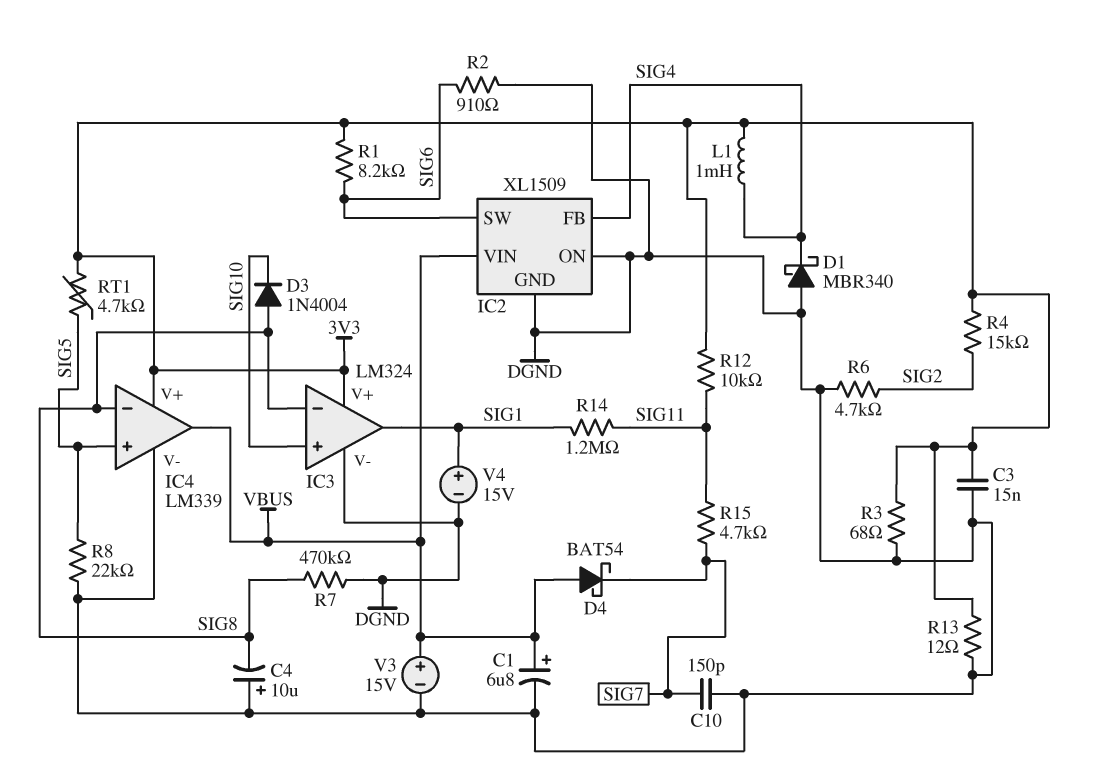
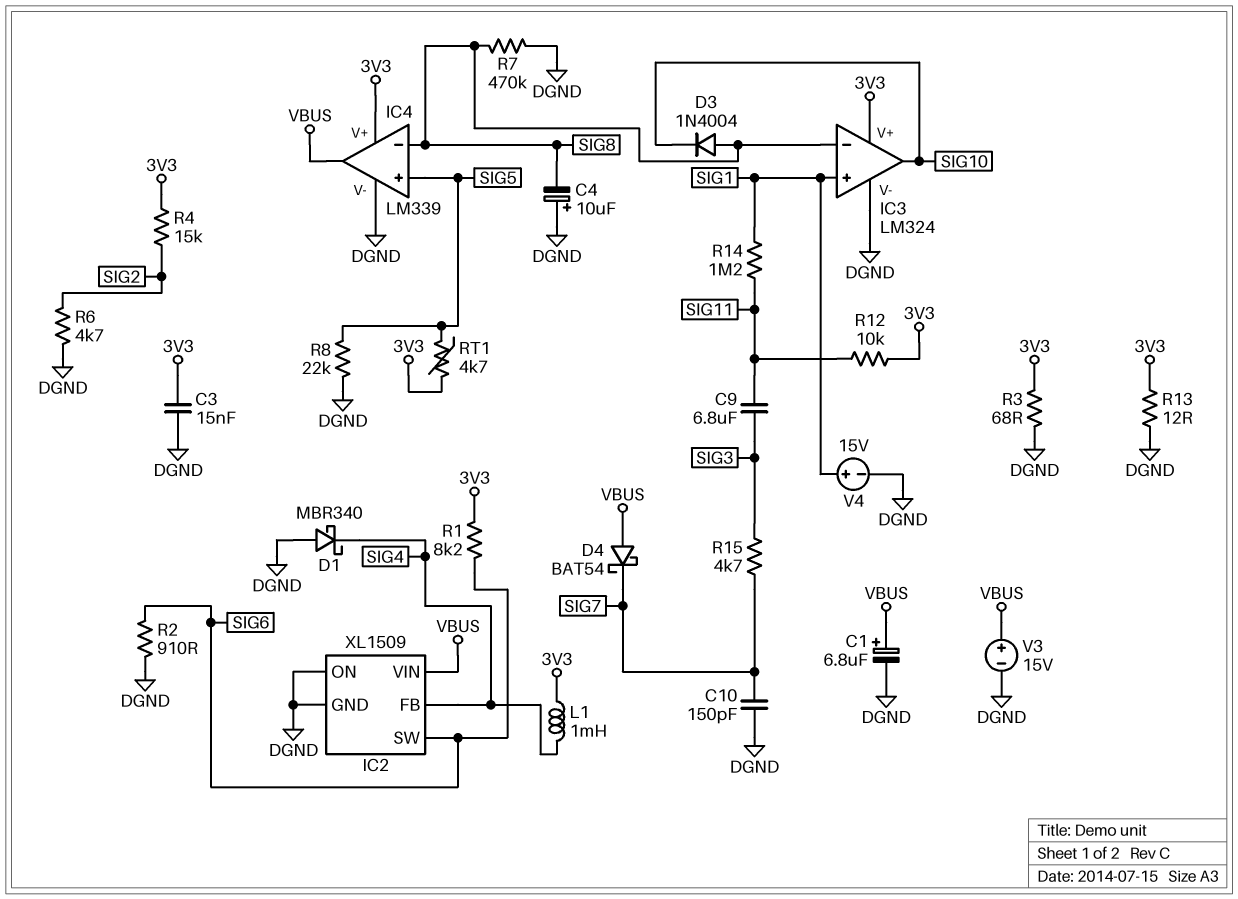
C9: none -> 6.8uF (SIG3, SIG11)
IC3 pin in+: SIG10 -> SIG1
IC3 pin out: SIG1 -> SIG10
R15: 4.7k (SIG7, SIG11) -> 4.7k (SIG3, SIG7)

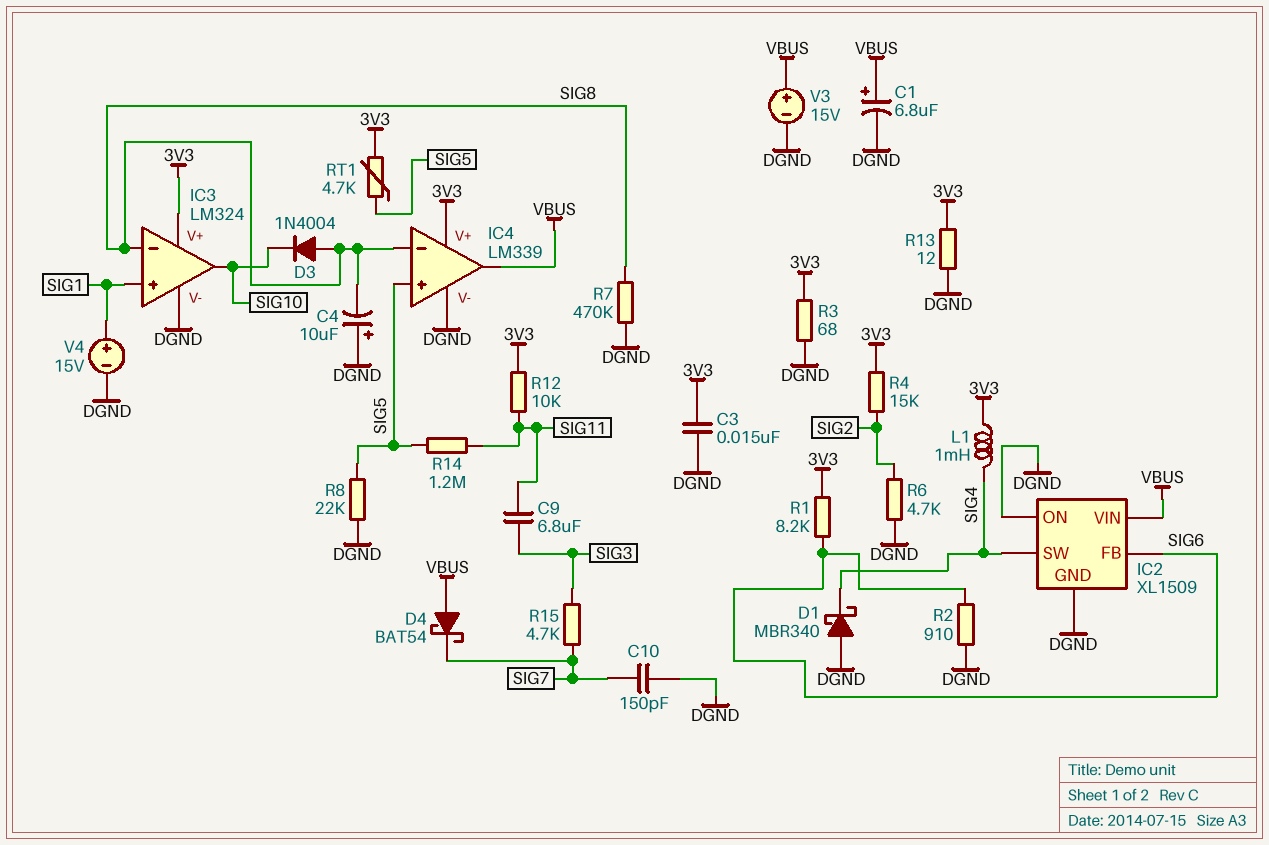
IC2 pin FB: SIG4 -> SIG6
IC2 pin SW: SIG6 -> SIG4
R14: 1.2M (SIG1, SIG11) -> 1.2M (SIG5, SIG11)

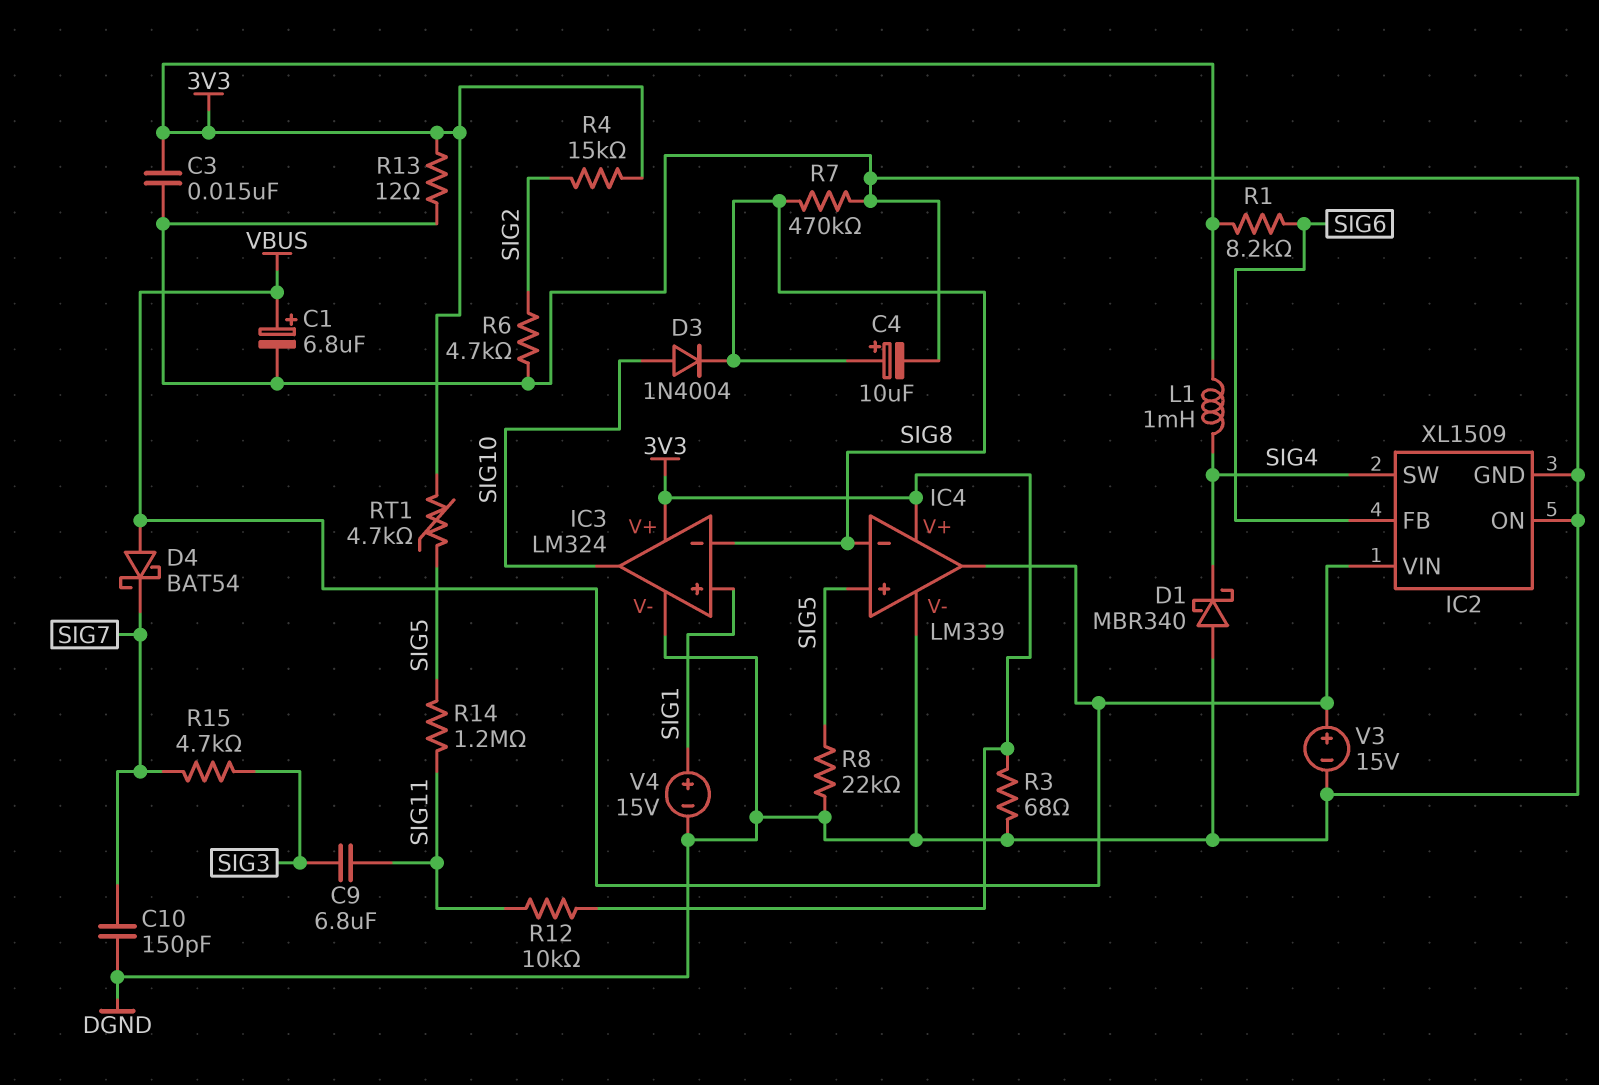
C4: 10uF (plus DGND, minus SIG8) -> 10uF (plus SIG8, minus DGND)
D3: diode 1N4004 (A SIG8, K SIG10) -> diode 1N4004 (A SIG10, K SIG8)
R2: 910 (DGND, SIG6) -> none

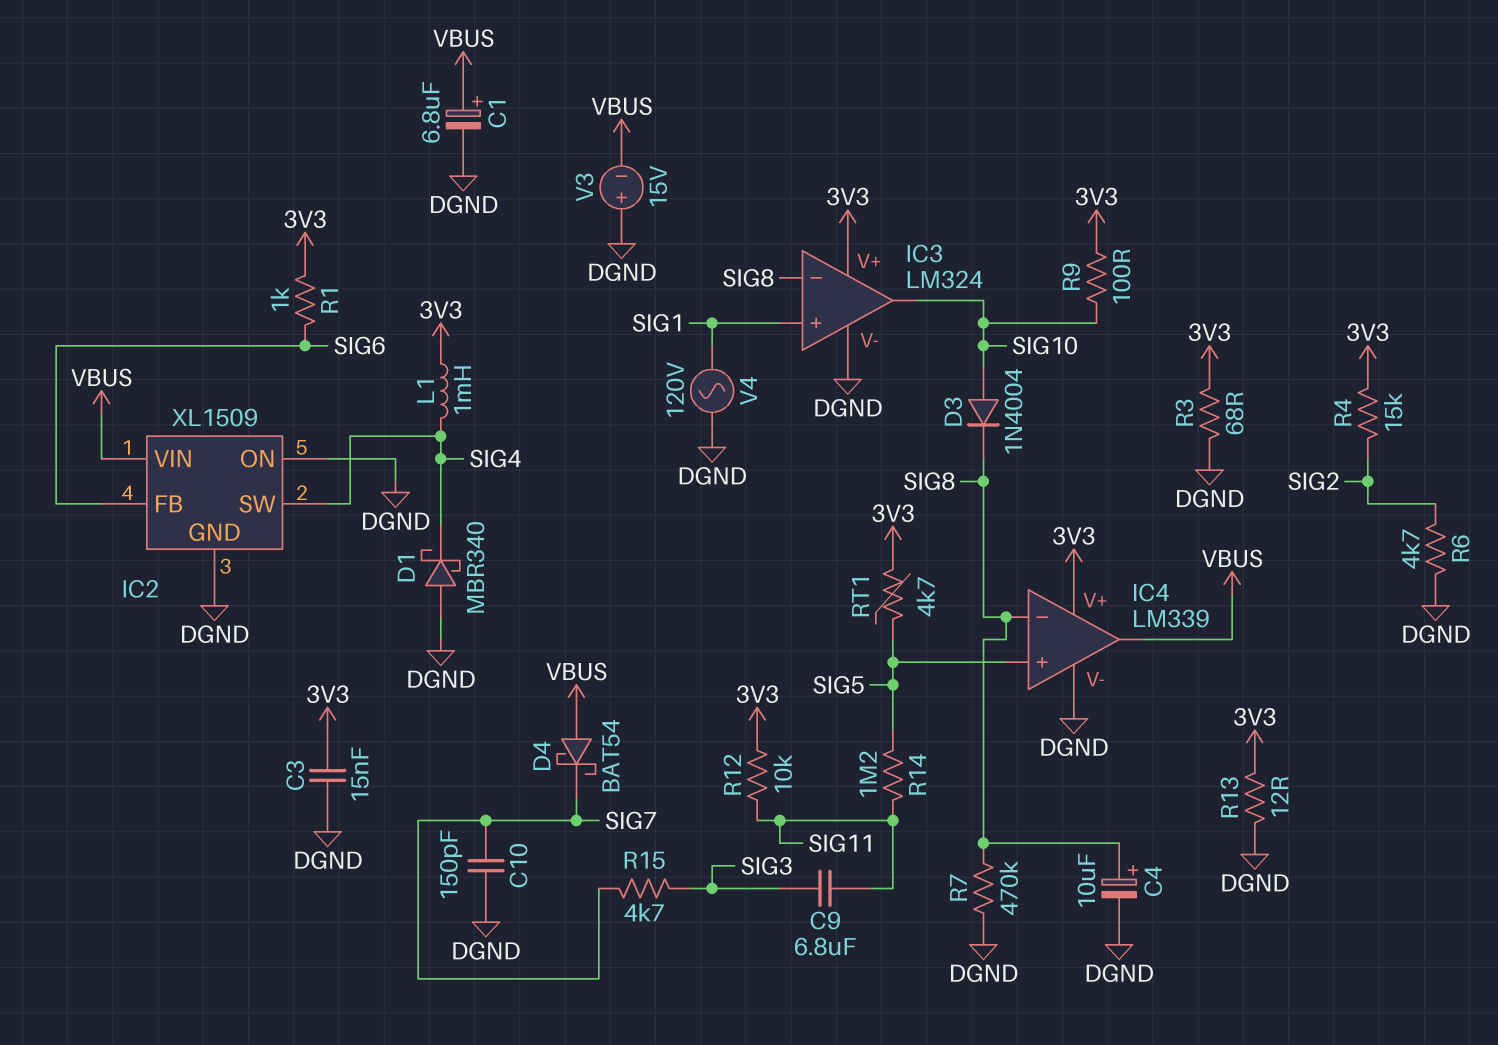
R1: 8.2k (3V3, SIG6) -> 1k (3V3, SIG6)
R8: 22k (DGND, SIG5) -> none
R9: none -> 100 (3V3, SIG10)
V3: 15V (plus VBUS, minus DGND) -> 15V (plus DGND, minus VBUS)
V4: 15V (plus SIG1, minus DGND) -> AC 120V (DGND, SIG1)

